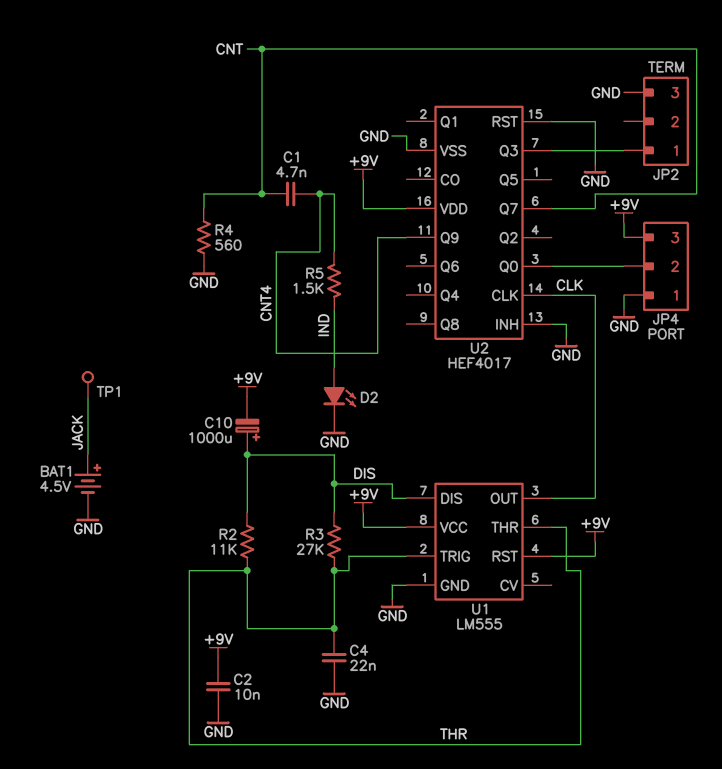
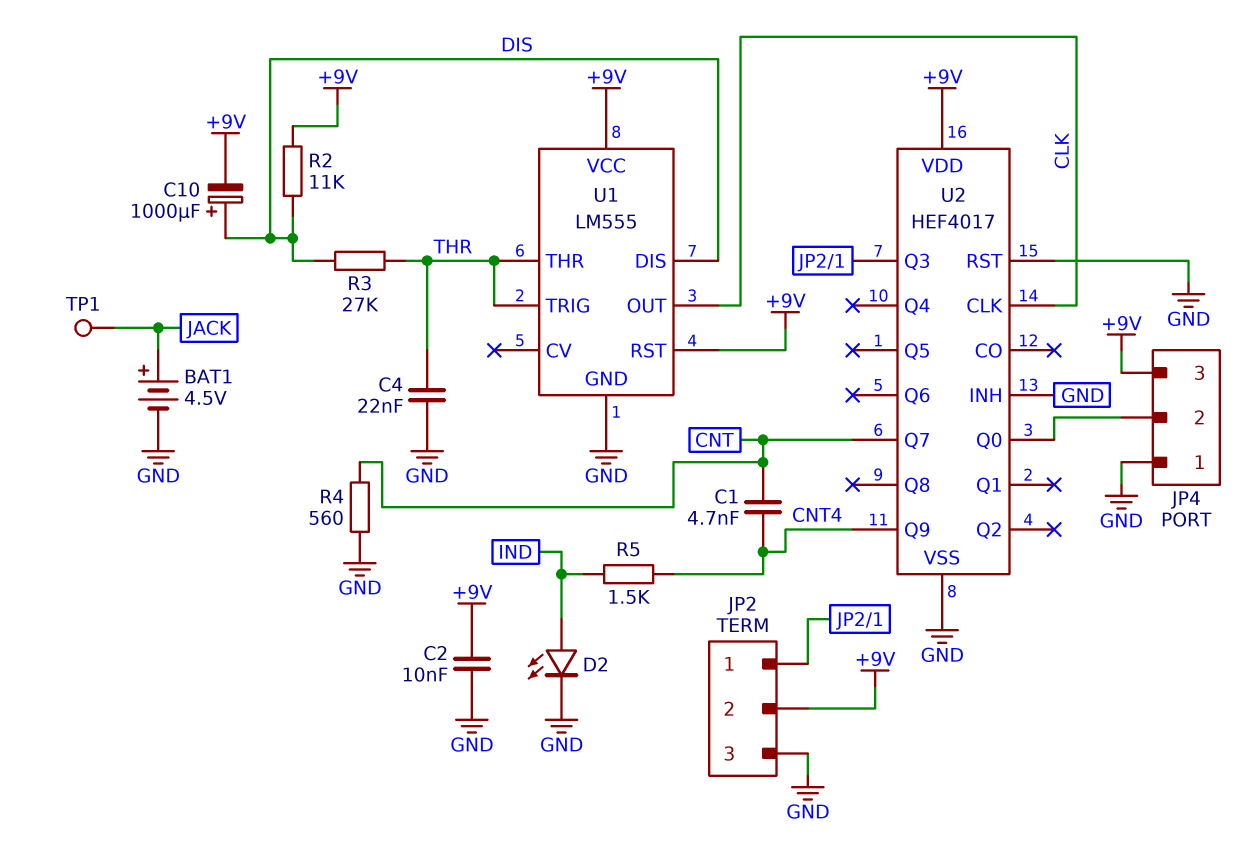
JP2 pin 2: none -> +9V
R2: 11k (DIS, THR) -> 11k (+9V, DIS)

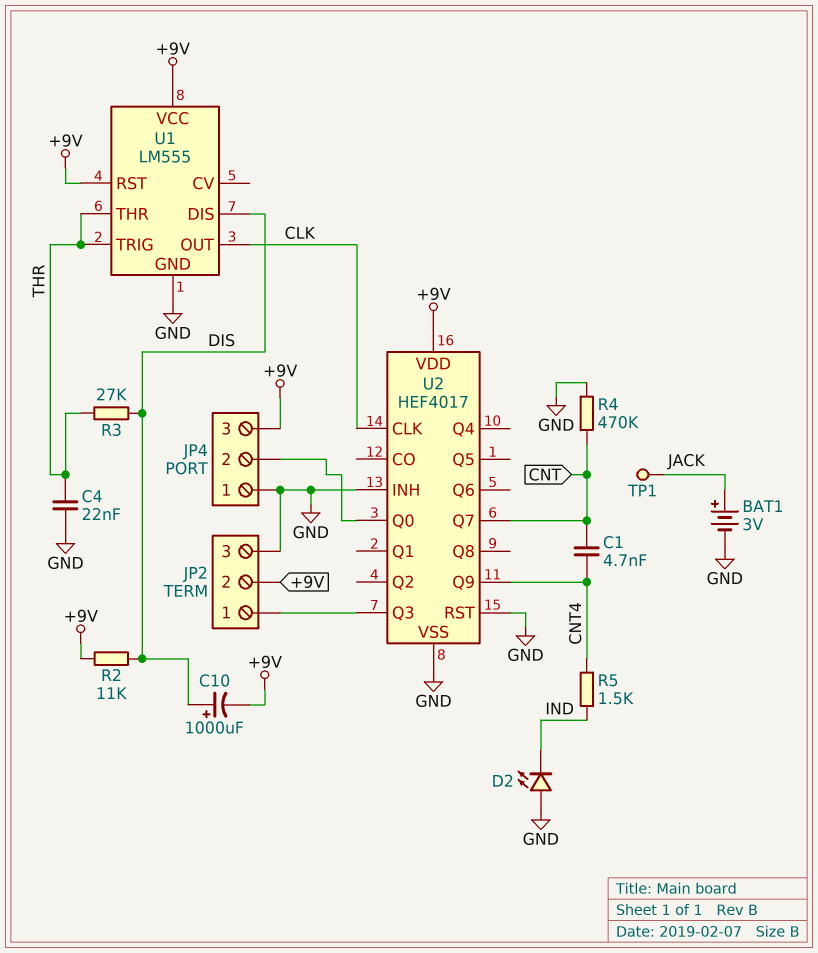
BAT1: 4.5V (plus JACK, minus GND) -> 3V (plus JACK, minus GND)
C2: 10nF (+9V, GND) -> none
D2: LED (A IND, K GND) -> LED (A GND, K IND)
R4: 560 (CNT, GND) -> 470k (CNT, GND)

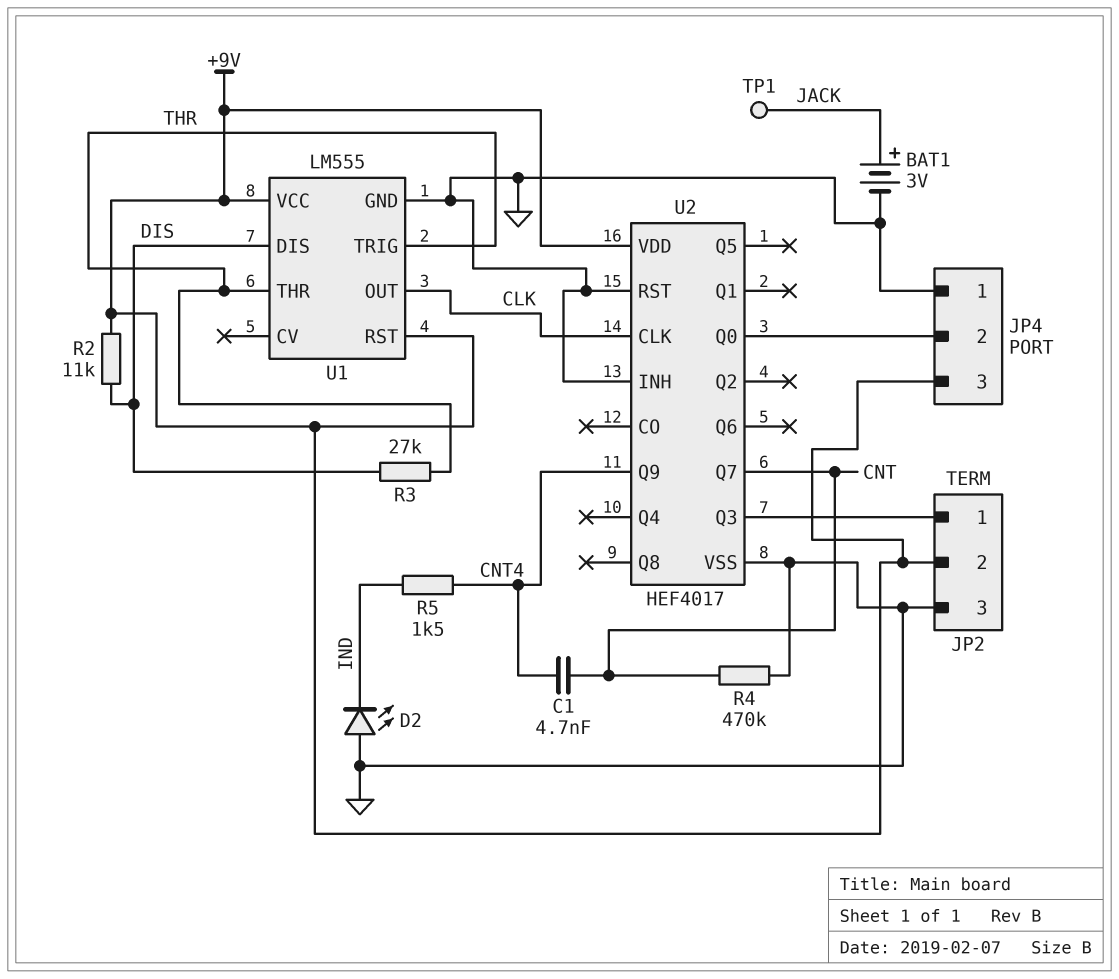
C4: 22nF (GND, THR) -> none
C10: 1000uF (plus DIS, minus +9V) -> none

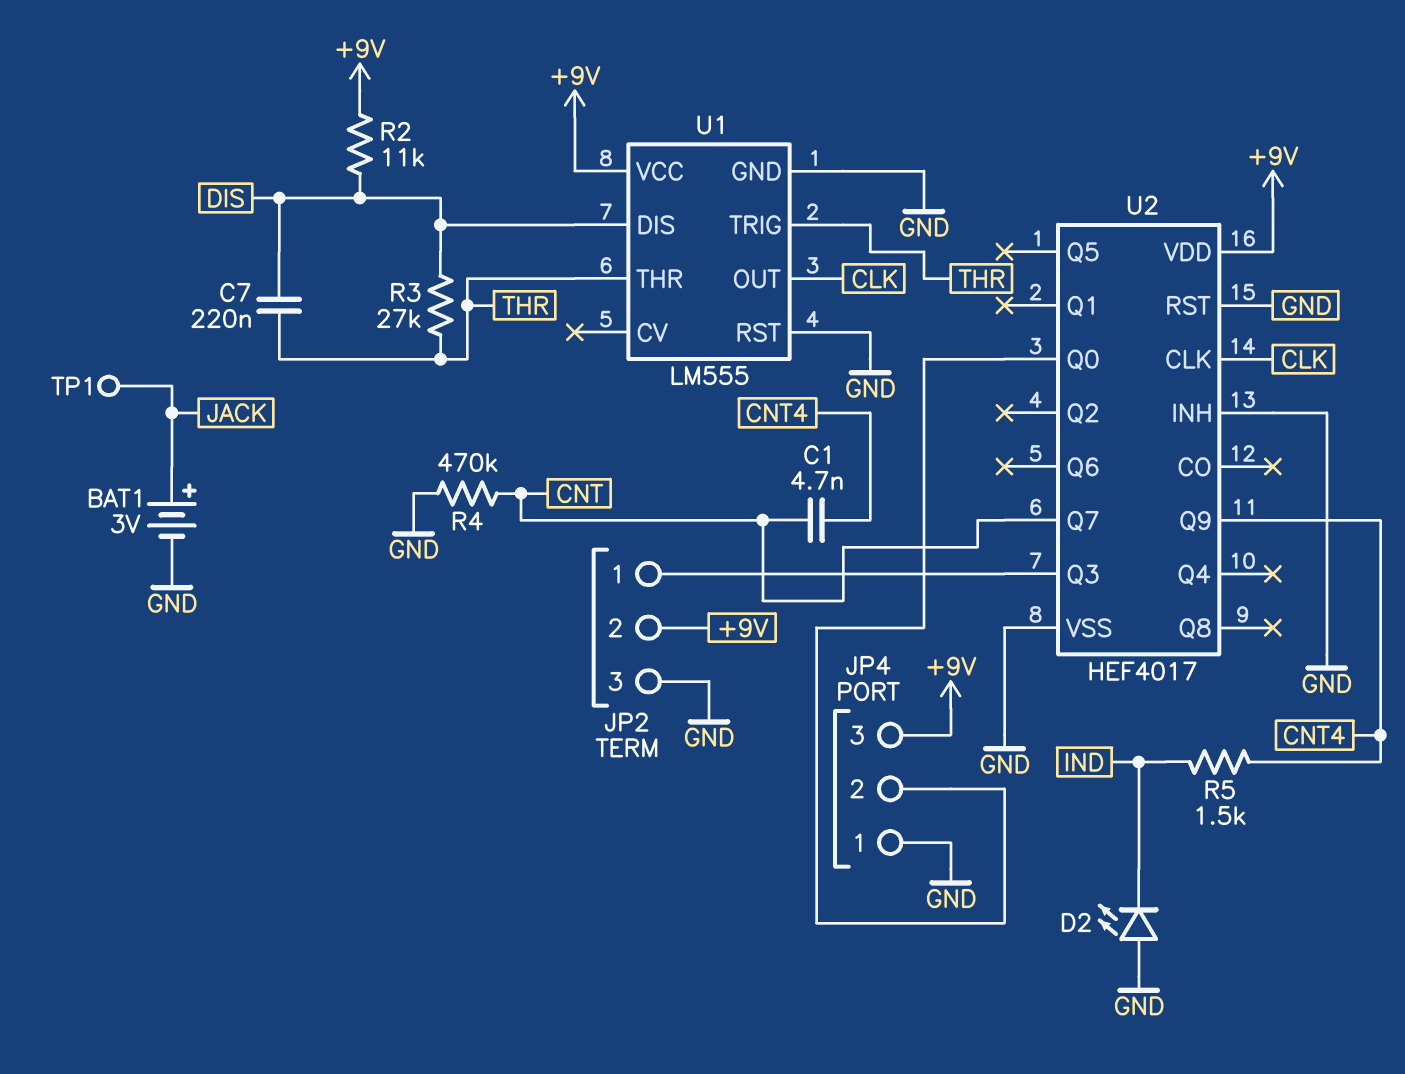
C7: none -> 220nF (DIS, THR)
U1 pin RST: +9V -> GND

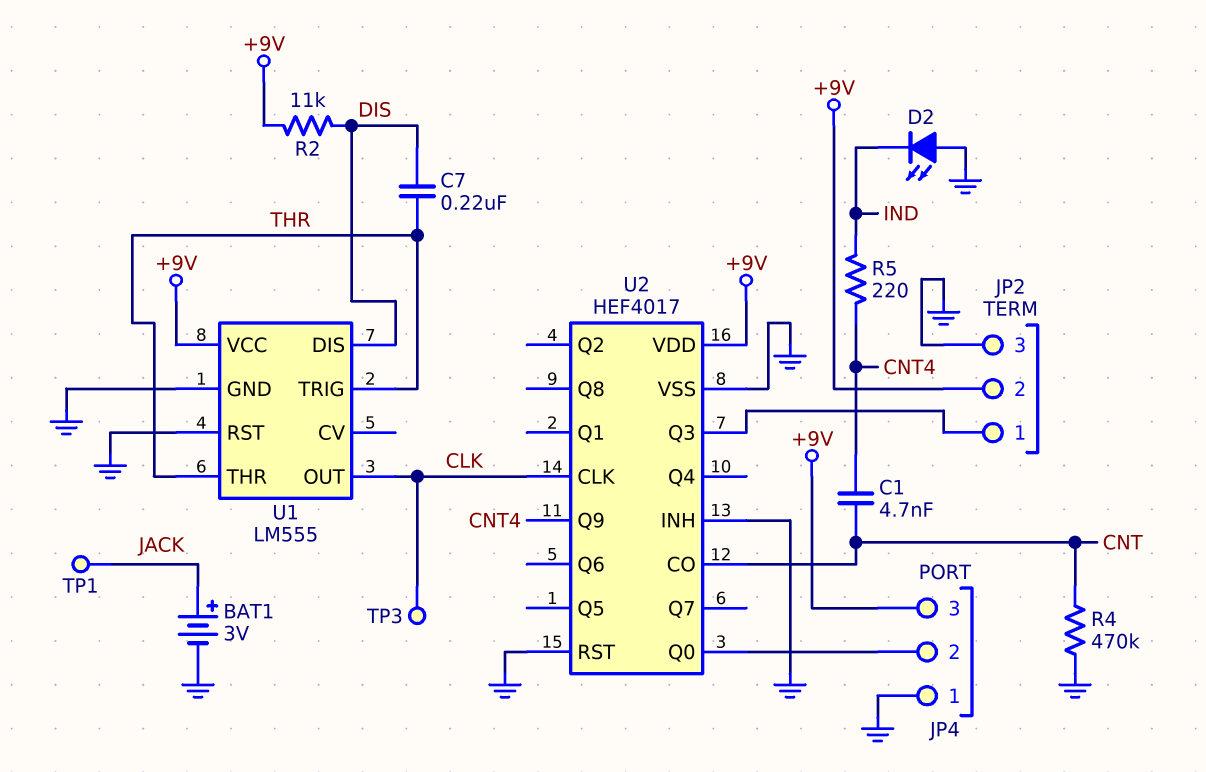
R3: 27k (DIS, THR) -> none
R5: 1.5k (CNT4, IND) -> 220 (CNT4, IND)
TP3: none -> test point (CLK)
U2 pin CO: none -> CNT
U2 pin Q7: CNT -> none

